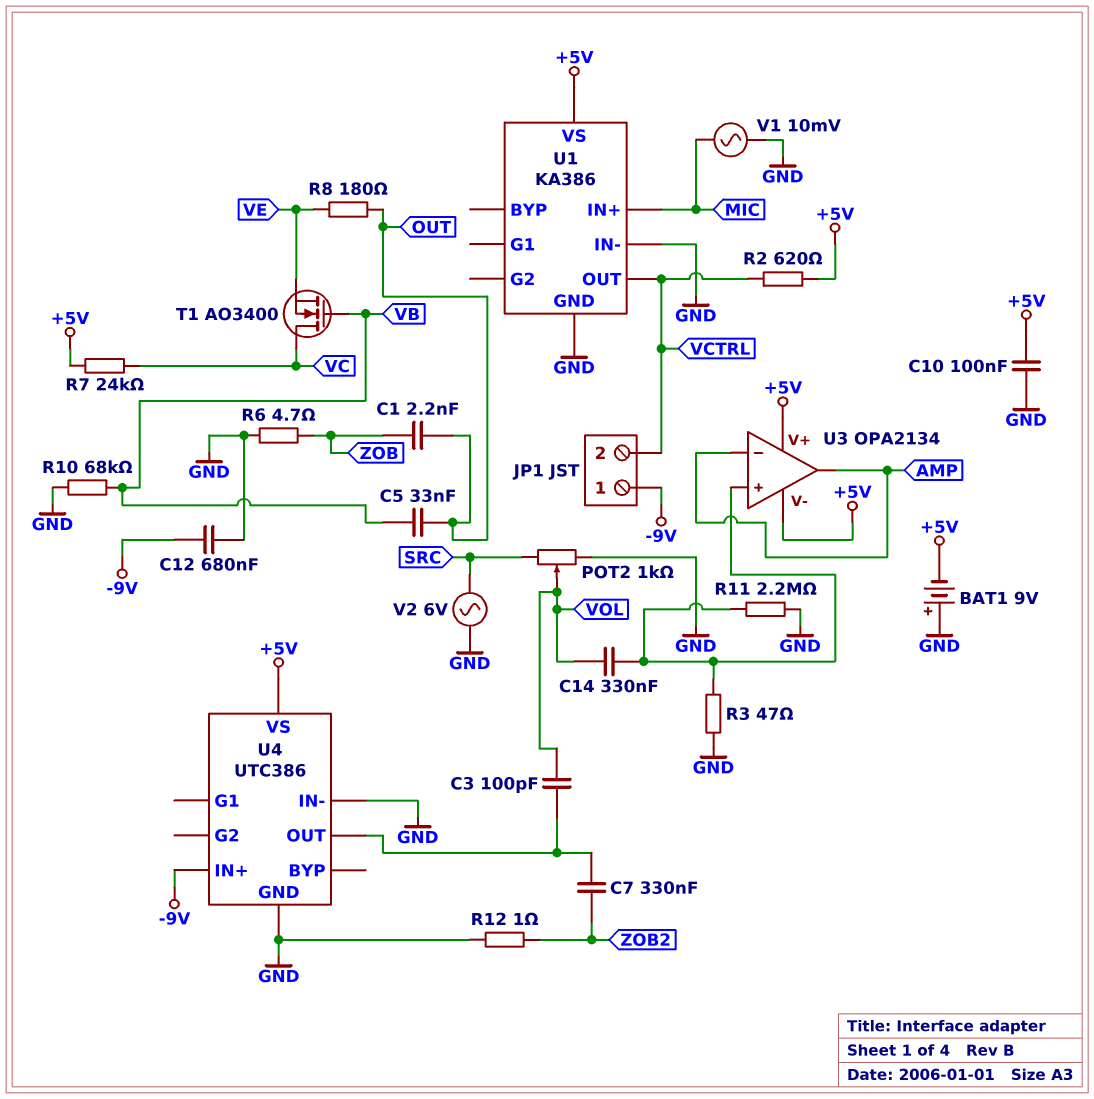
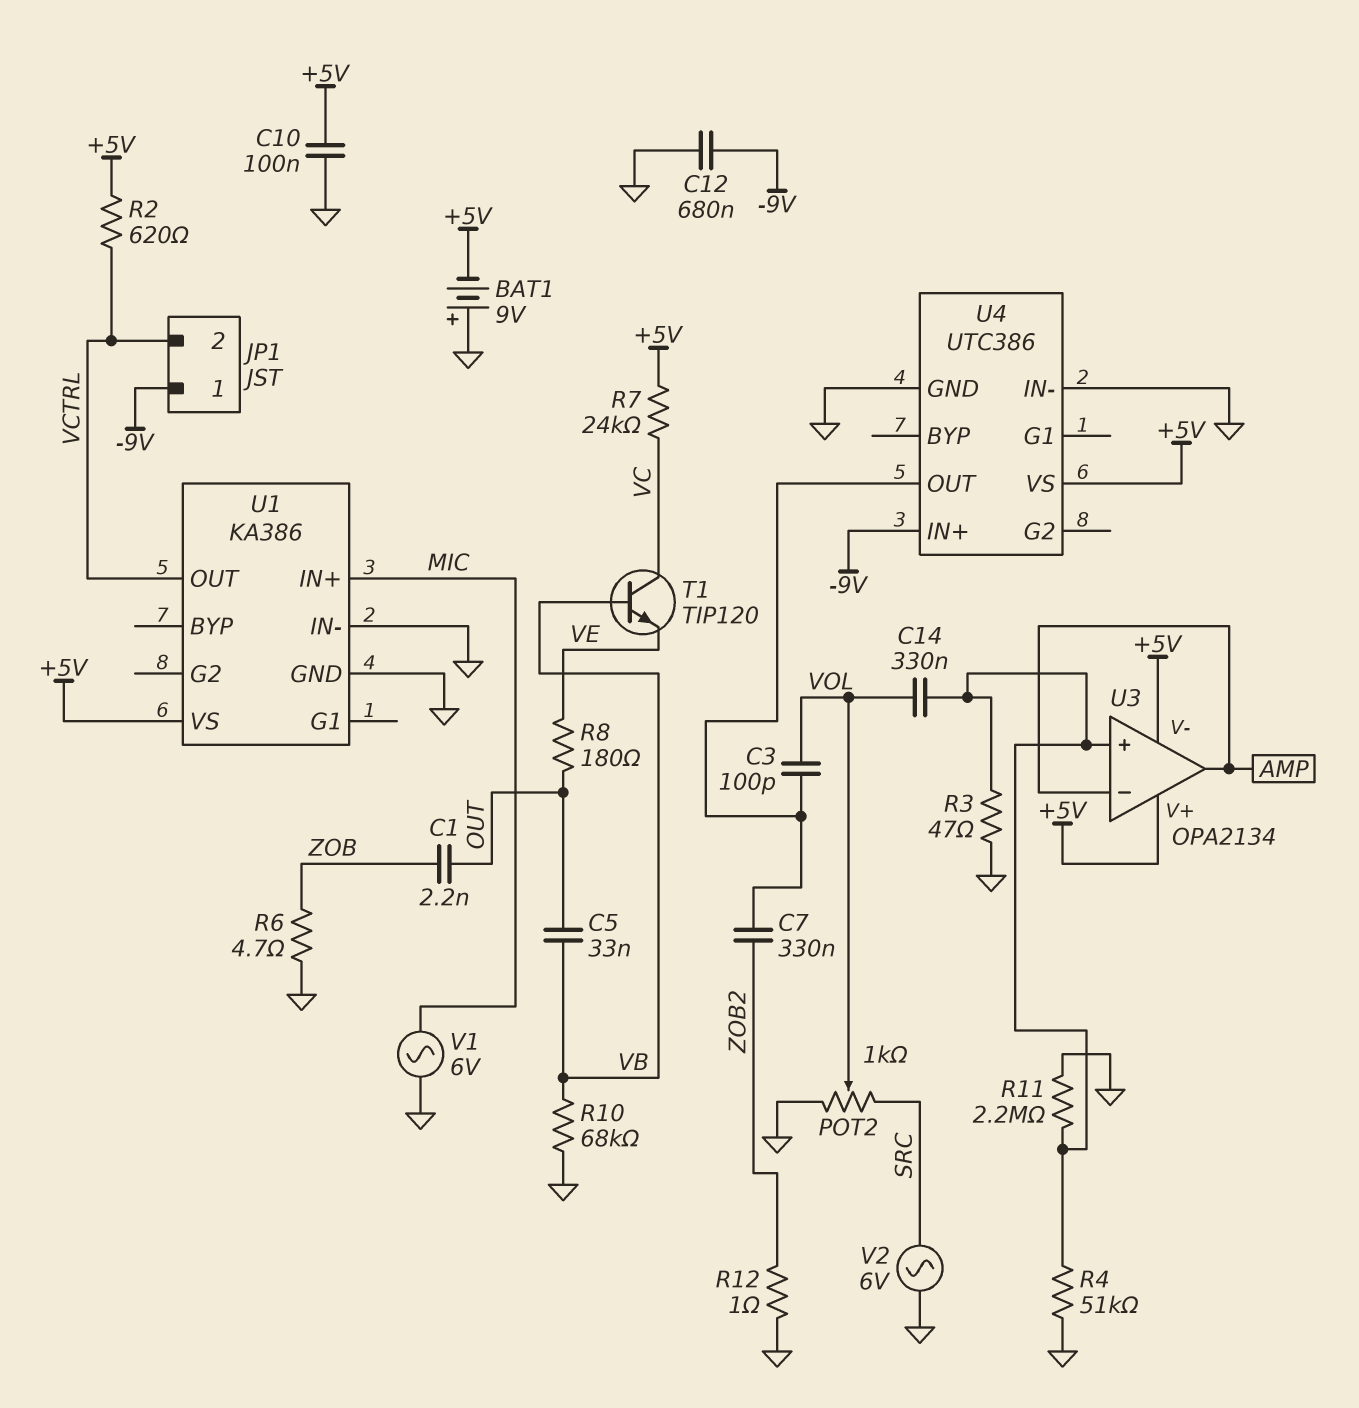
R4: none -> 51k (GND, U3/in+)
T1: NMOS AO3400 (G VB, D VC, S VE) -> NPN TIP120 (B VB, C VC, E VE)
V1: AC 10mV (GND, MIC) -> AC 6V (GND, MIC)

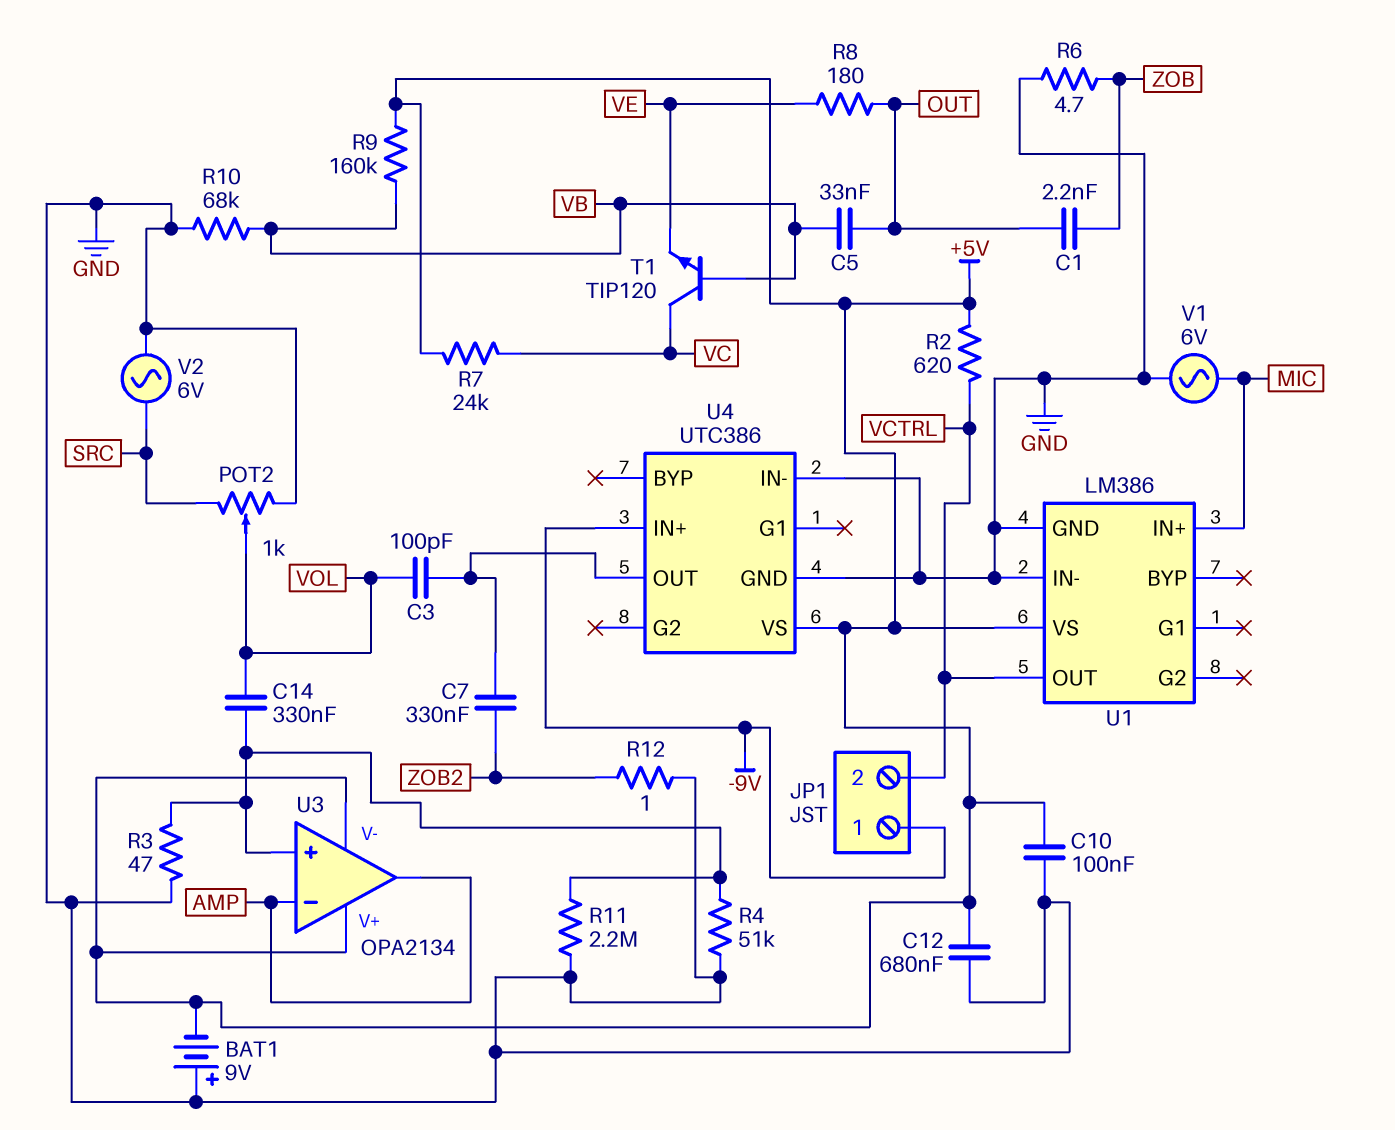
C12: 680nF (-9V, GND) -> 680nF (+5V, GND)
R9: none -> 160k (+5V, VB)
U1: KA386 -> LM386

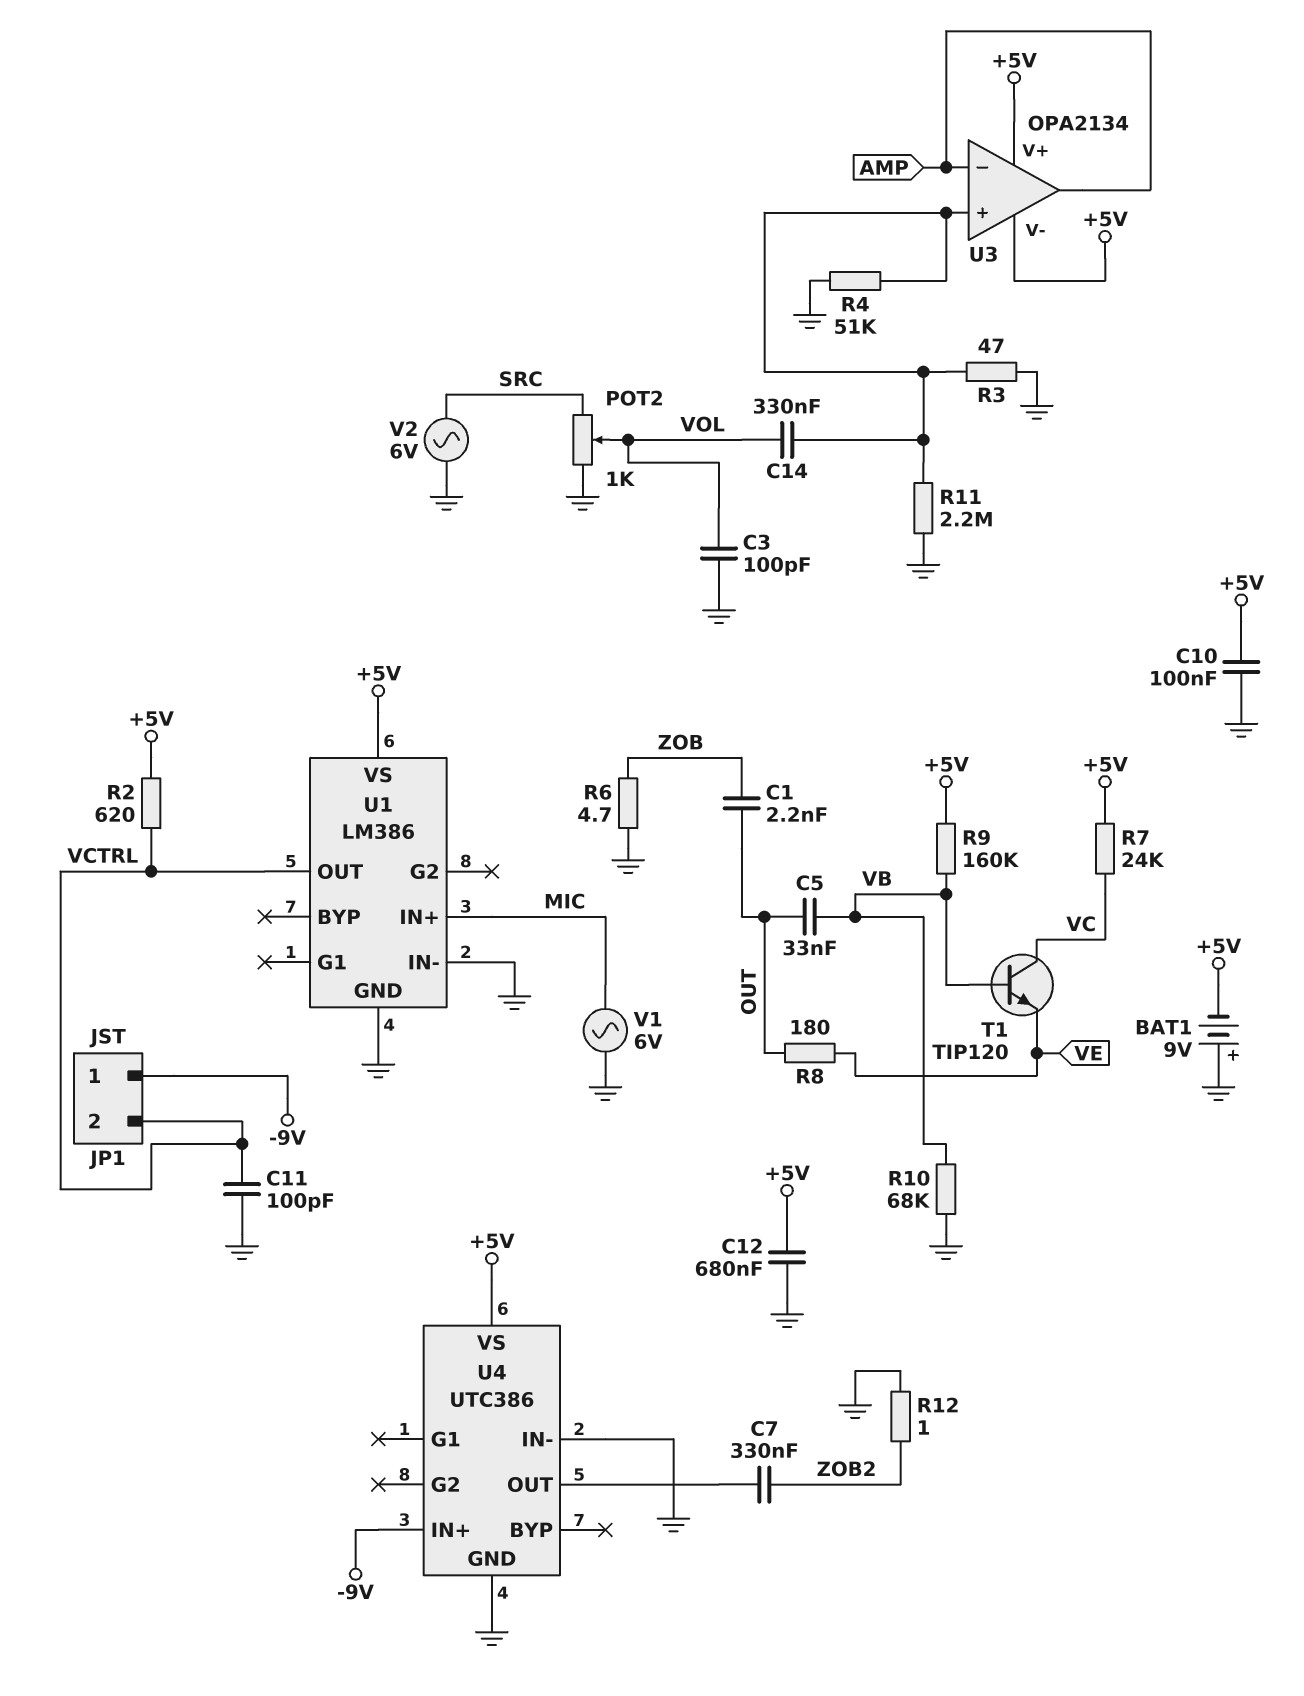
C3: 100pF (U4/OUT, VOL) -> 100pF (GND, VOL)
C11: none -> 100pF (GND, VCTRL)

